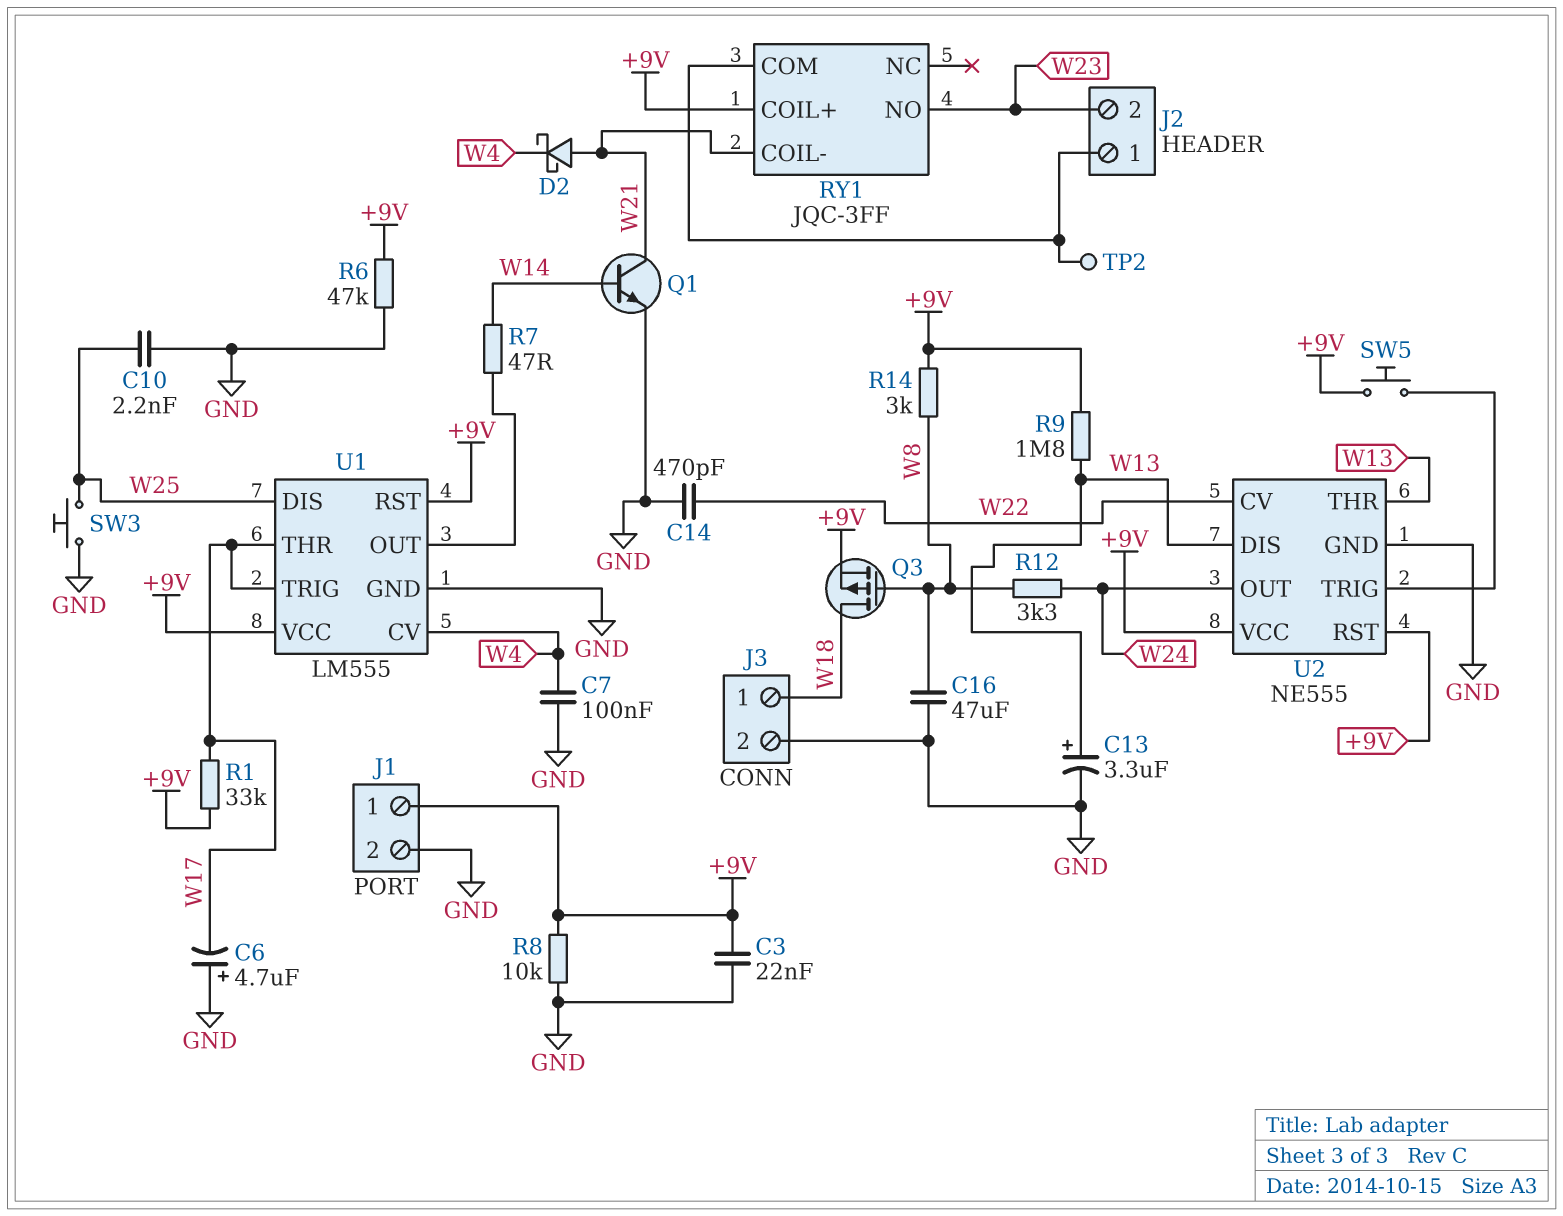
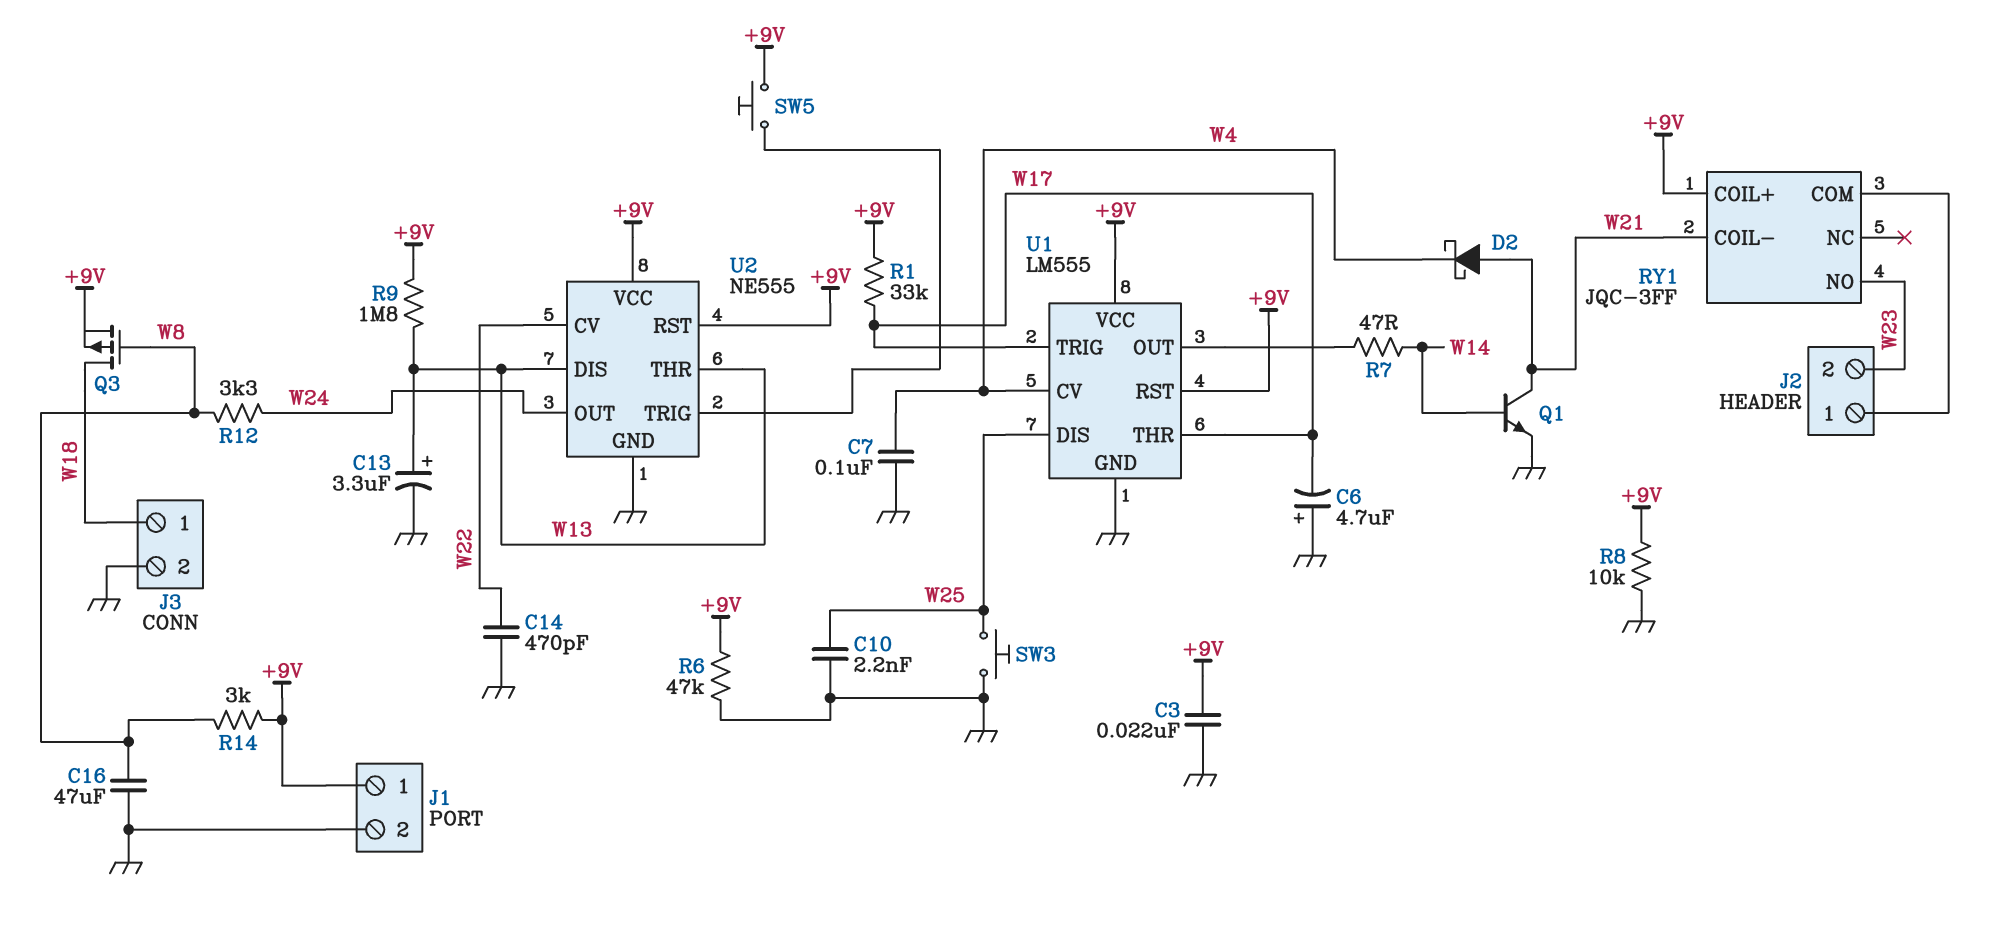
TP2: test point (J2/1) -> none

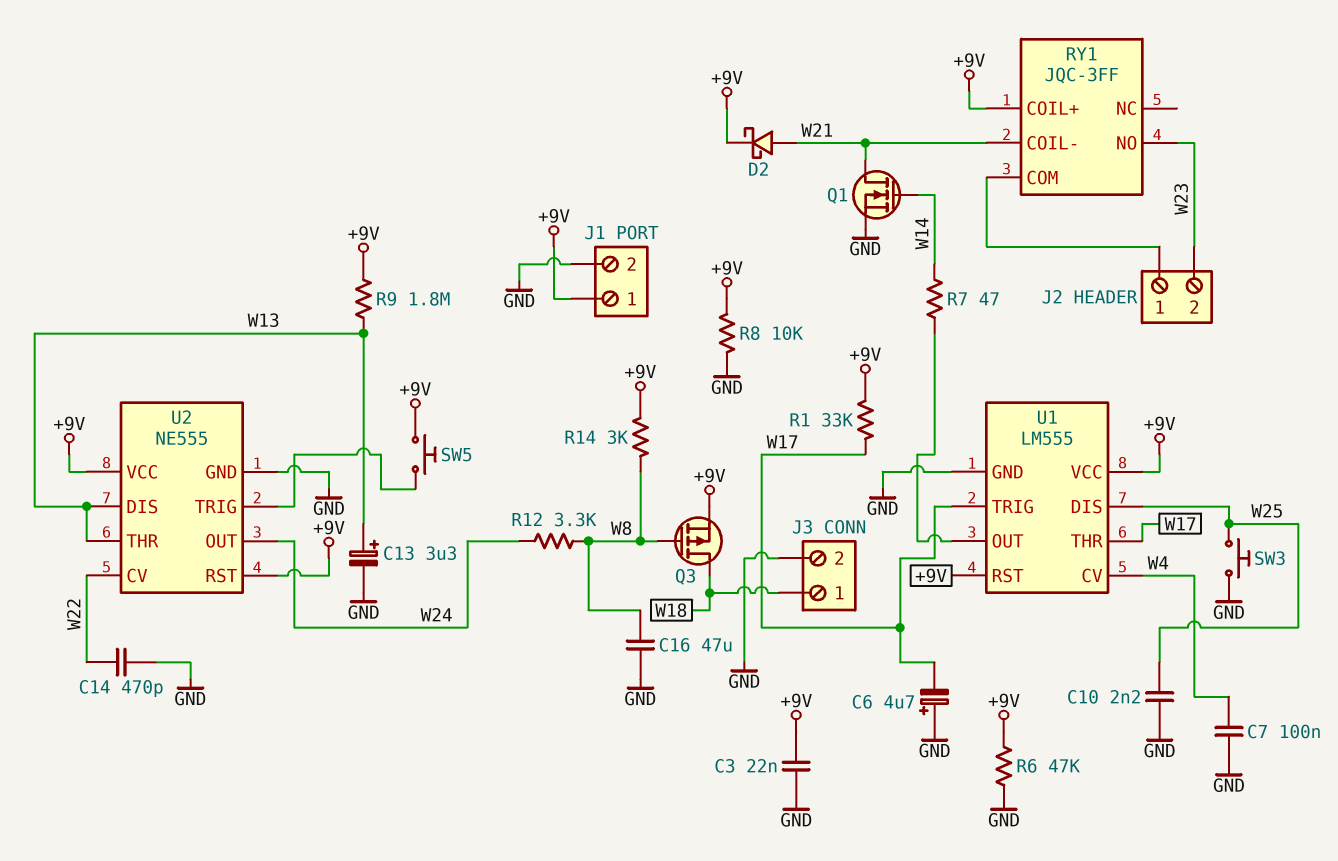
D2: schottky (A W21, K W4) -> schottky (A W21, K +9V)
Q1: NPN (B W14, C W21, E GND) -> NMOS (G W14, D W21, S GND)

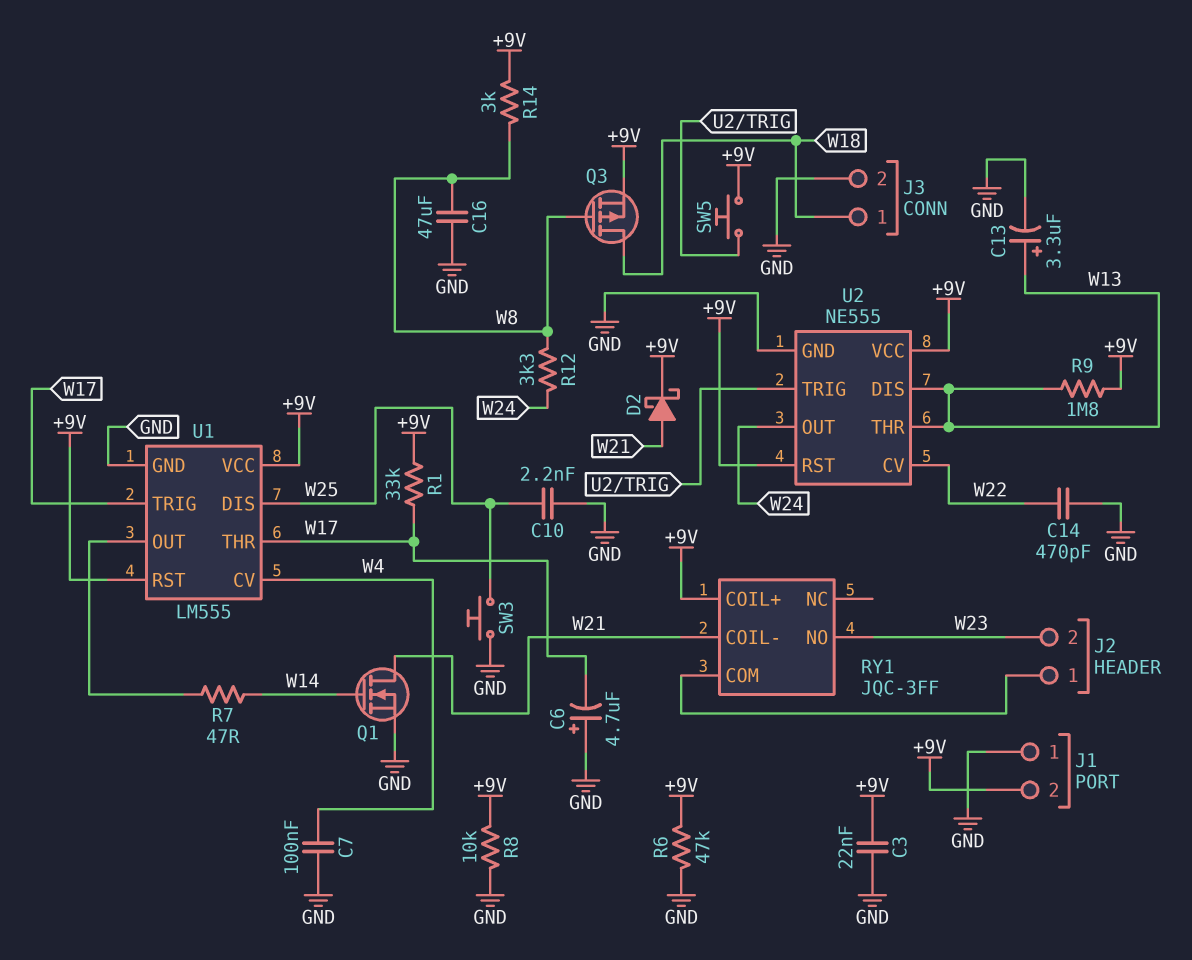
J1 pin 1: +9V -> GND
J1 pin 2: GND -> +9V

